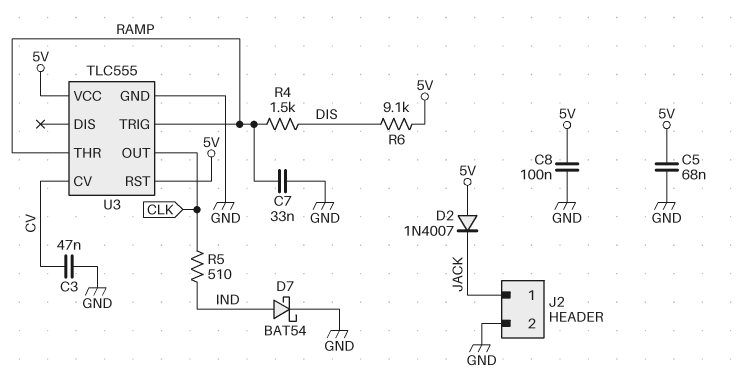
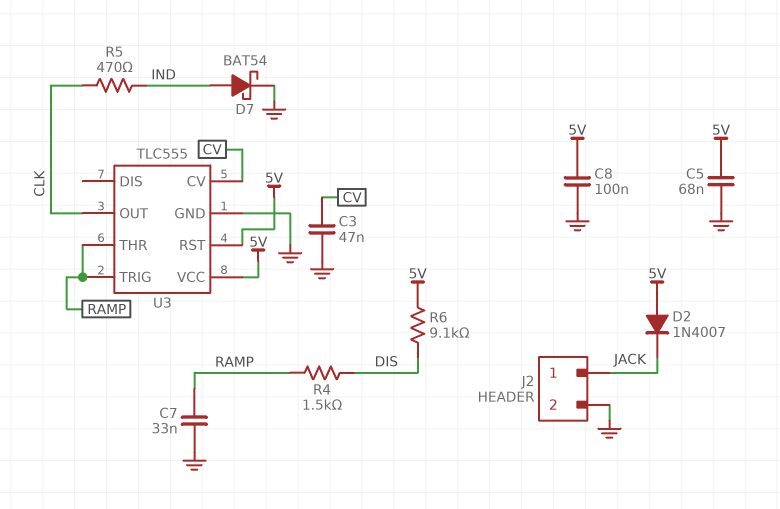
R5: 510 (CLK, IND) -> 470 (CLK, IND)

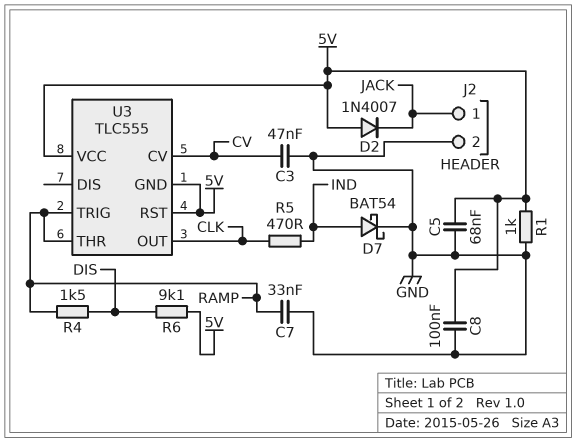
R1: none -> 1k (5V, GND)
U3 pin GND: GND -> 5V

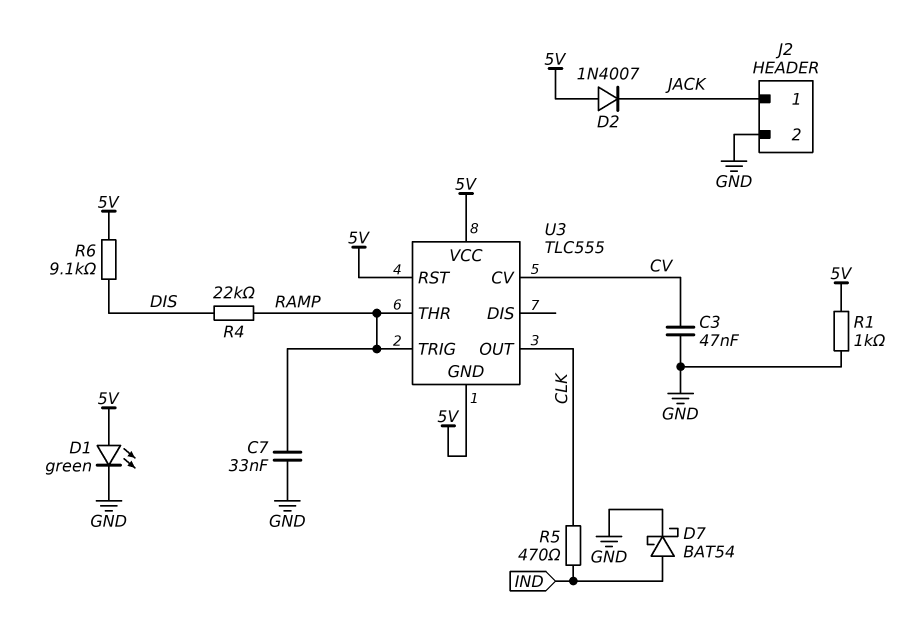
C5: 68nF (5V, GND) -> none
C8: 100nF (5V, GND) -> none
D1: none -> LED green (A 5V, K GND)
R4: 1.5k (DIS, RAMP) -> 22k (DIS, RAMP)

